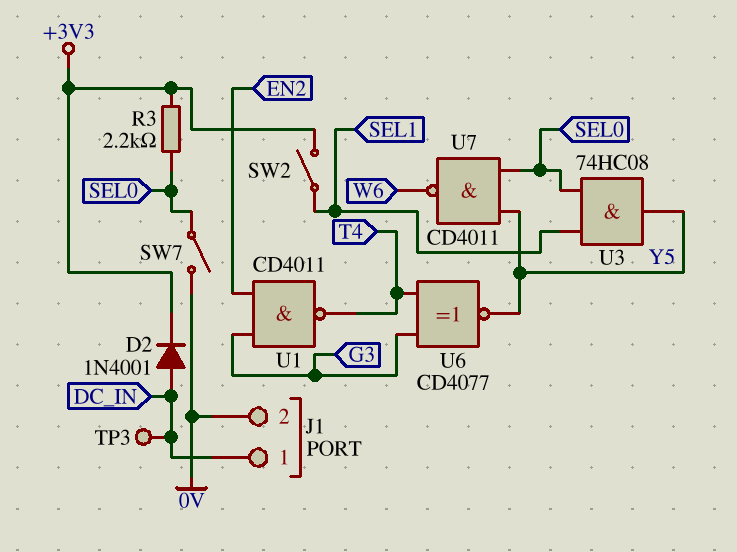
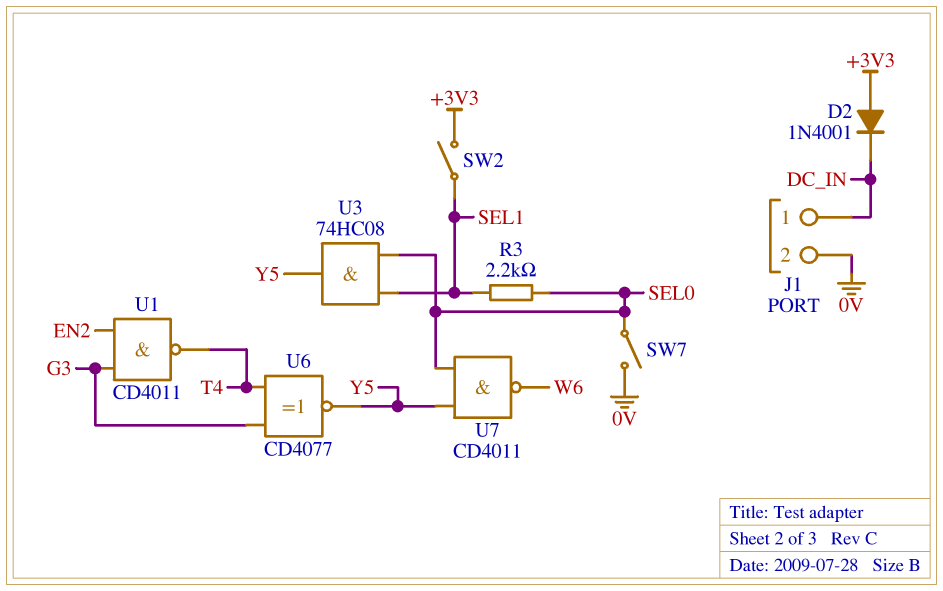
D2: diode 1N4001 (A DC_IN, K +3V3) -> diode 1N4001 (A +3V3, K DC_IN)
R3: 2.2k (+3V3, SEL0) -> 2.2k (SEL0, SEL1)
TP3: test point (DC_IN) -> none

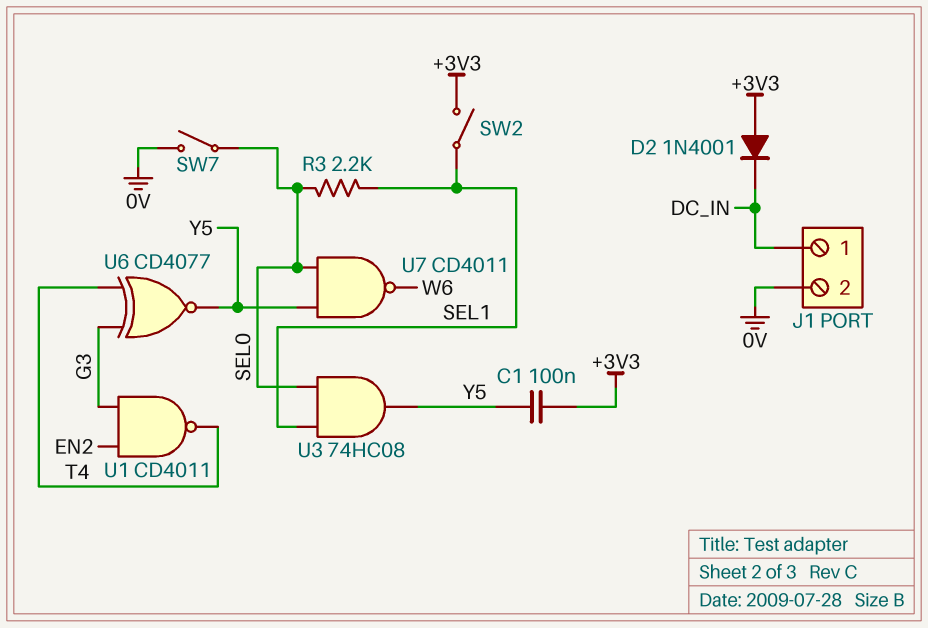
C1: none -> 100nF (+3V3, Y5)

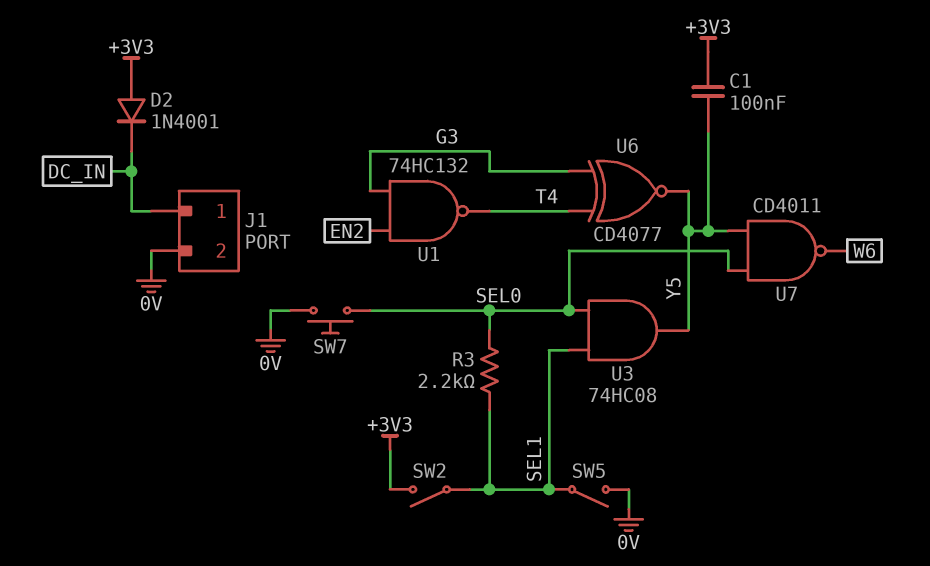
SW5: none -> switch (0V, SEL1)
SW7: switch (0V, SEL0) -> button (0V, SEL0)
U1: NAND CD4011 (in EN2, in G3, out T4) -> NAND 74HC132 (in EN2, in G3, out T4)

